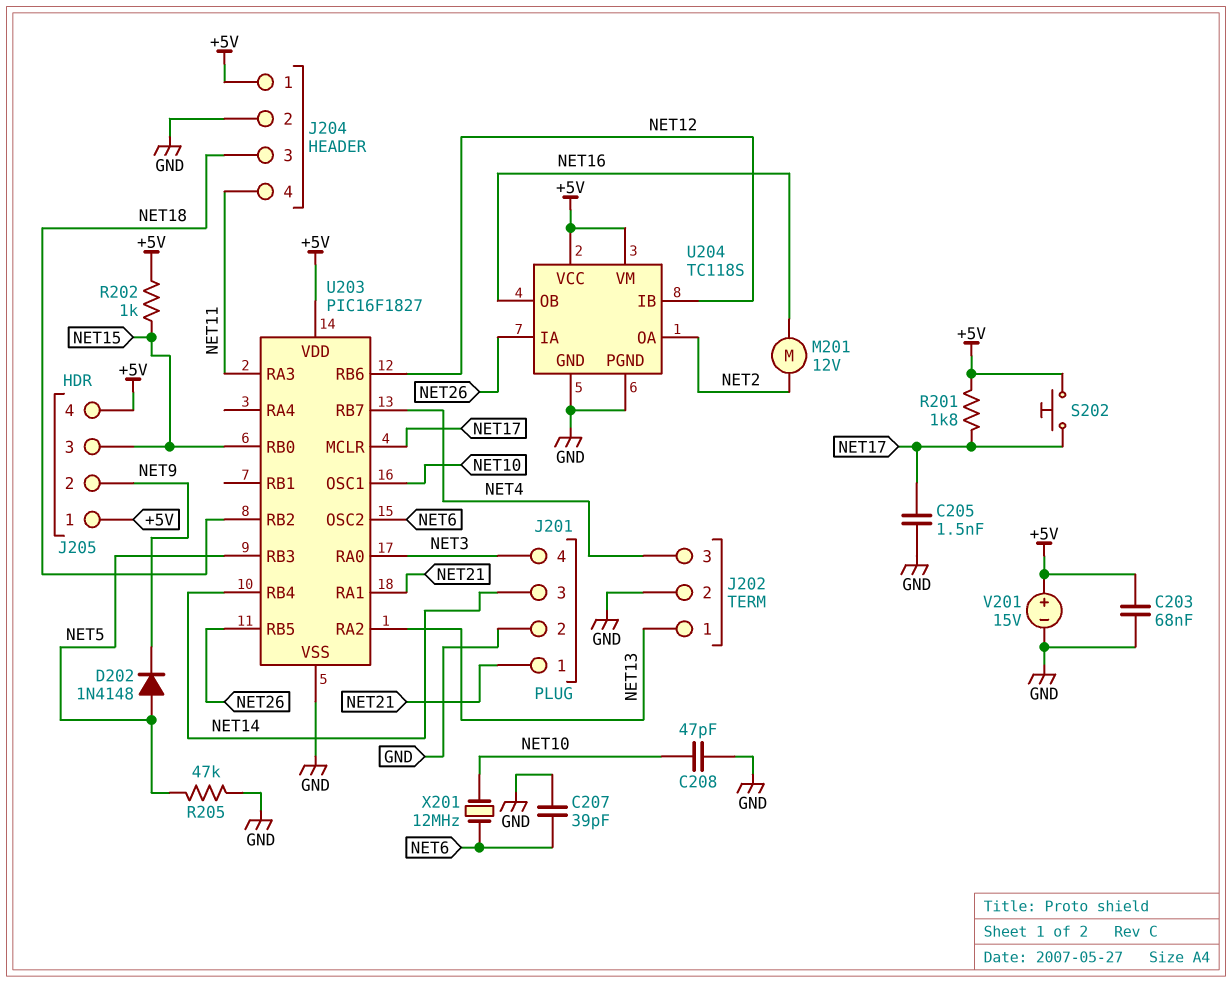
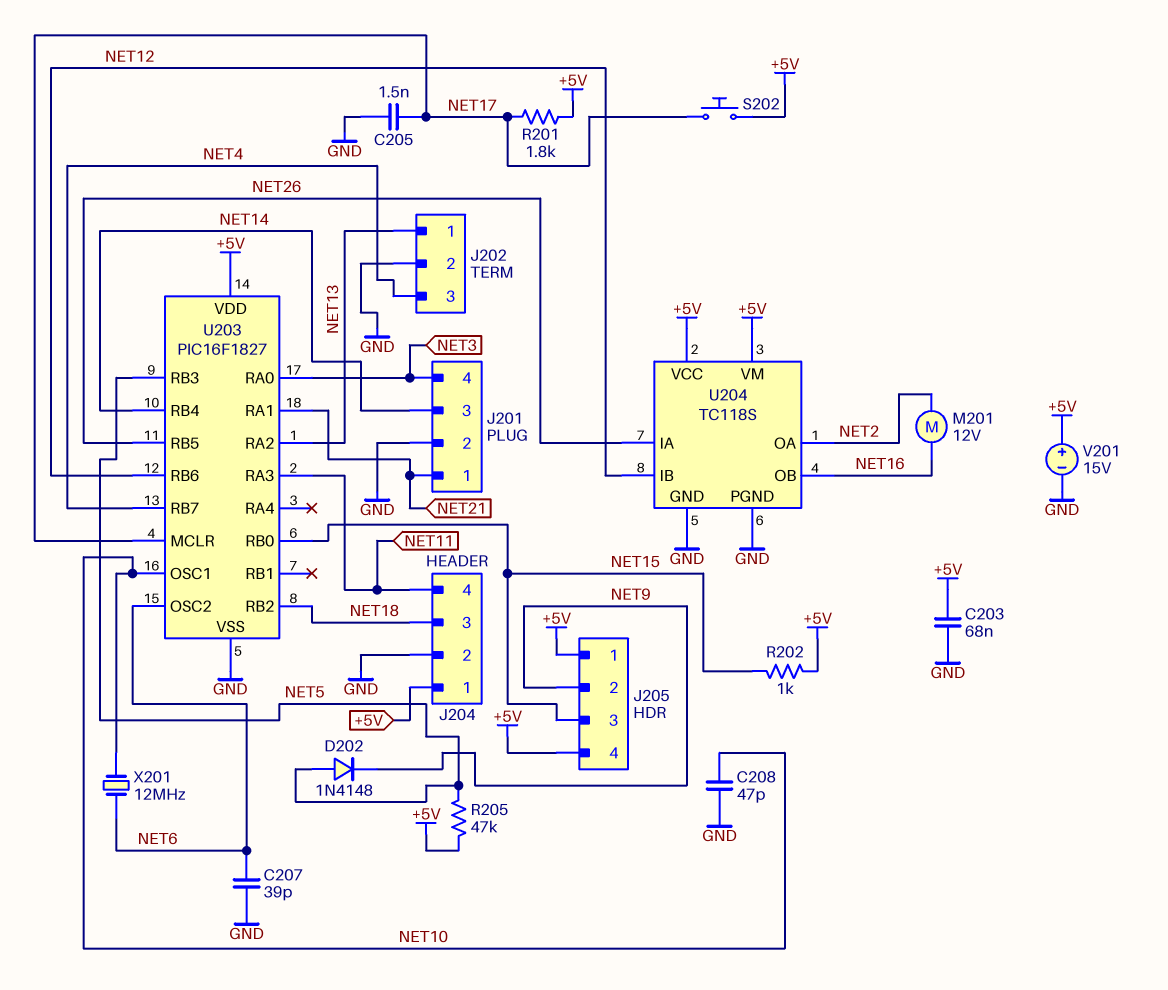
R205: 47k (GND, NET5) -> 47k (+5V, NET5)

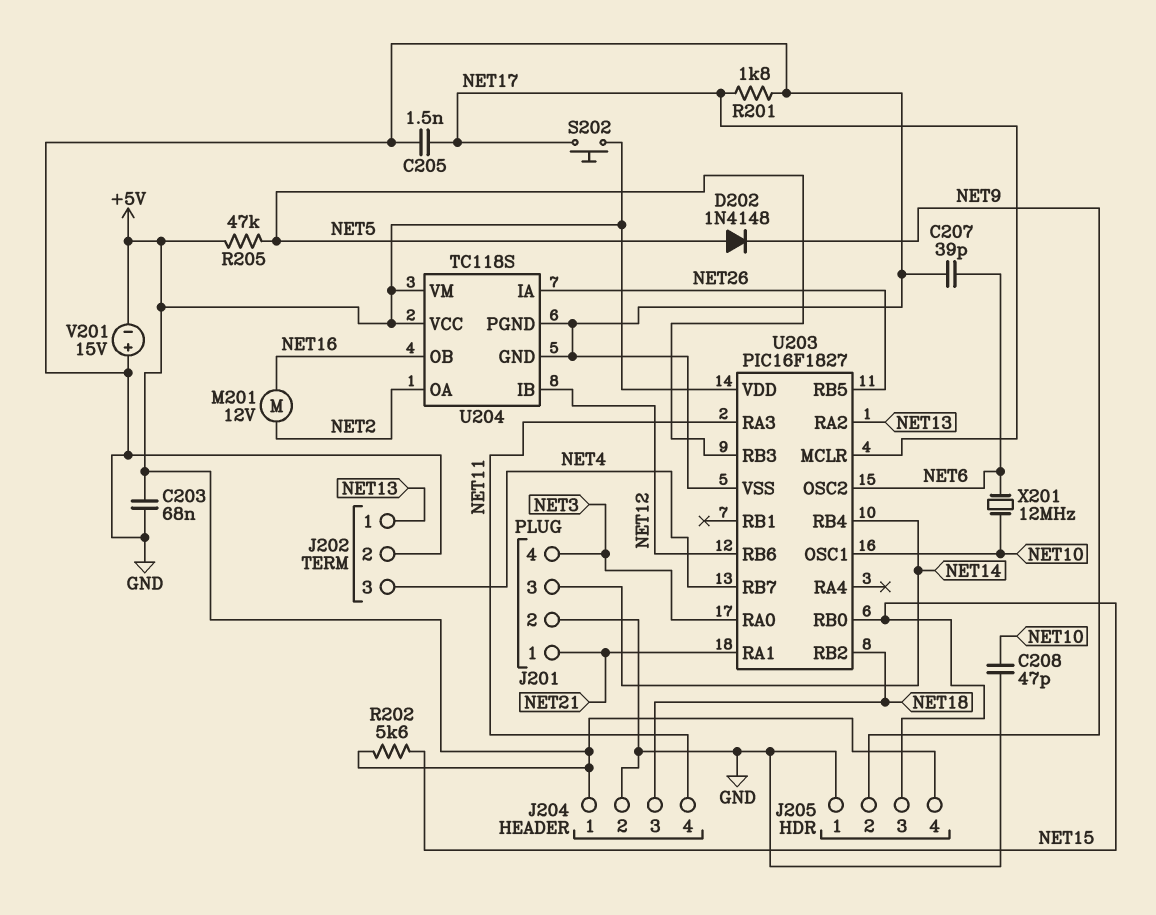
J205 pin 1: +5V -> GND
R201: 1.8k (+5V, NET17) -> 1.8k (GND, NET17)
R202: 1k (+5V, NET15) -> 5.6k (+5V, NET15)
V201: 15V (plus +5V, minus GND) -> 15V (plus GND, minus +5V)

